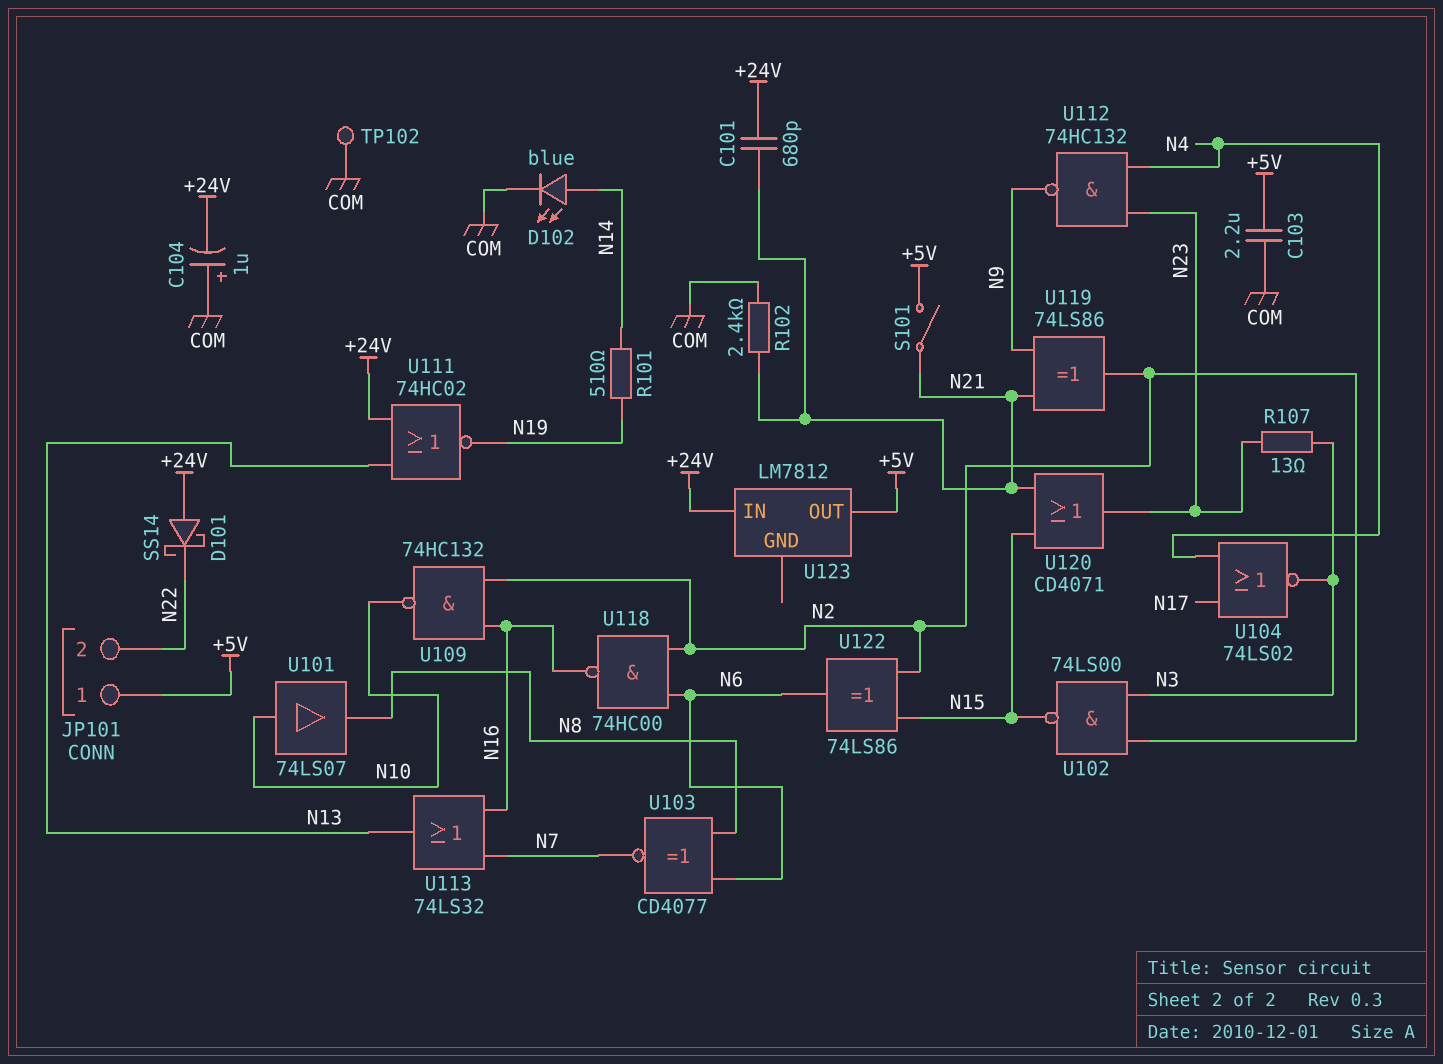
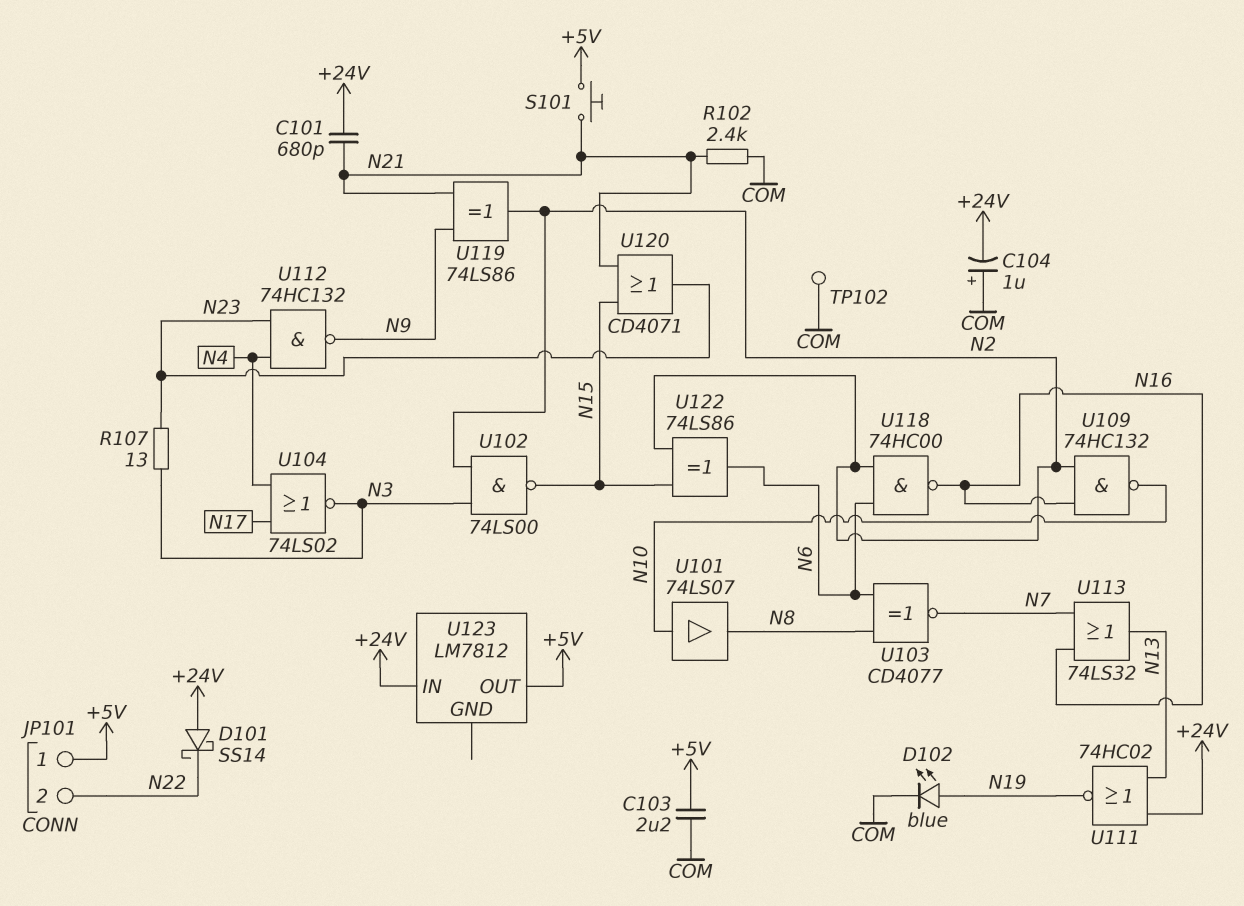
D102: LED blue (A N14, K COM) -> LED blue (A N19, K COM)
R101: 510 (N14, N19) -> none
S101: switch (+5V, N21) -> button (+5V, N21)

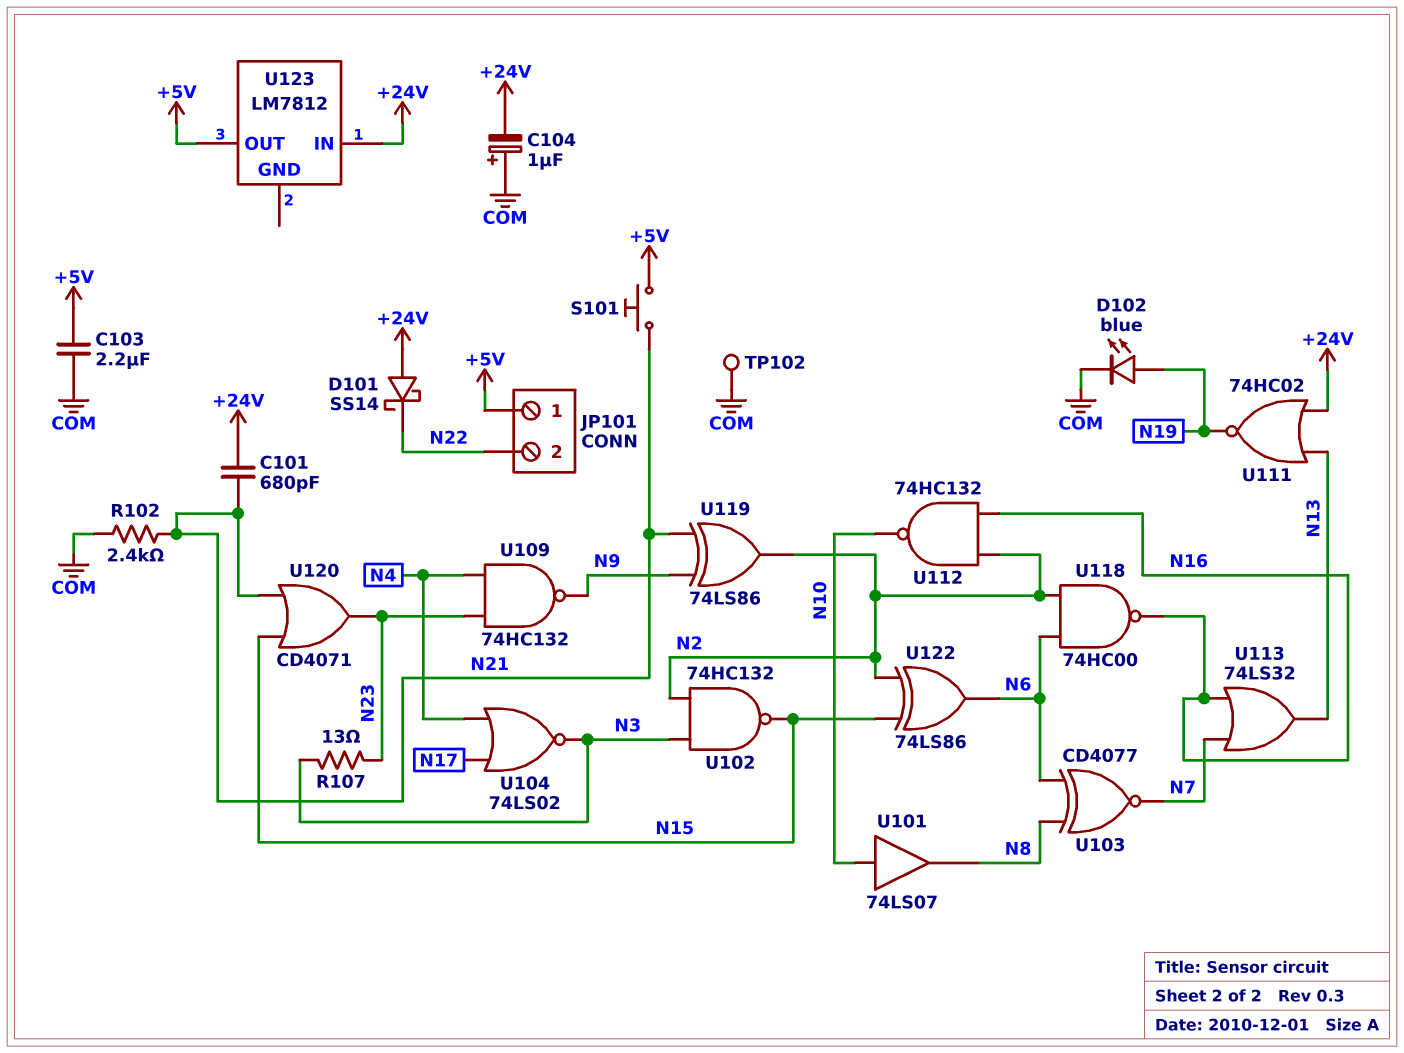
U102: NAND 74LS00 (in N2, in N3, out N15) -> NAND 74HC132 (in N2, in N3, out N15)
U109: NAND 74HC132 (in N2, in N16, out N10) -> NAND 74HC132 (in N4, in N23, out N9)
U112: NAND 74HC132 (in N4, in N23, out N9) -> NAND 74HC132 (in N2, in N16, out N10)

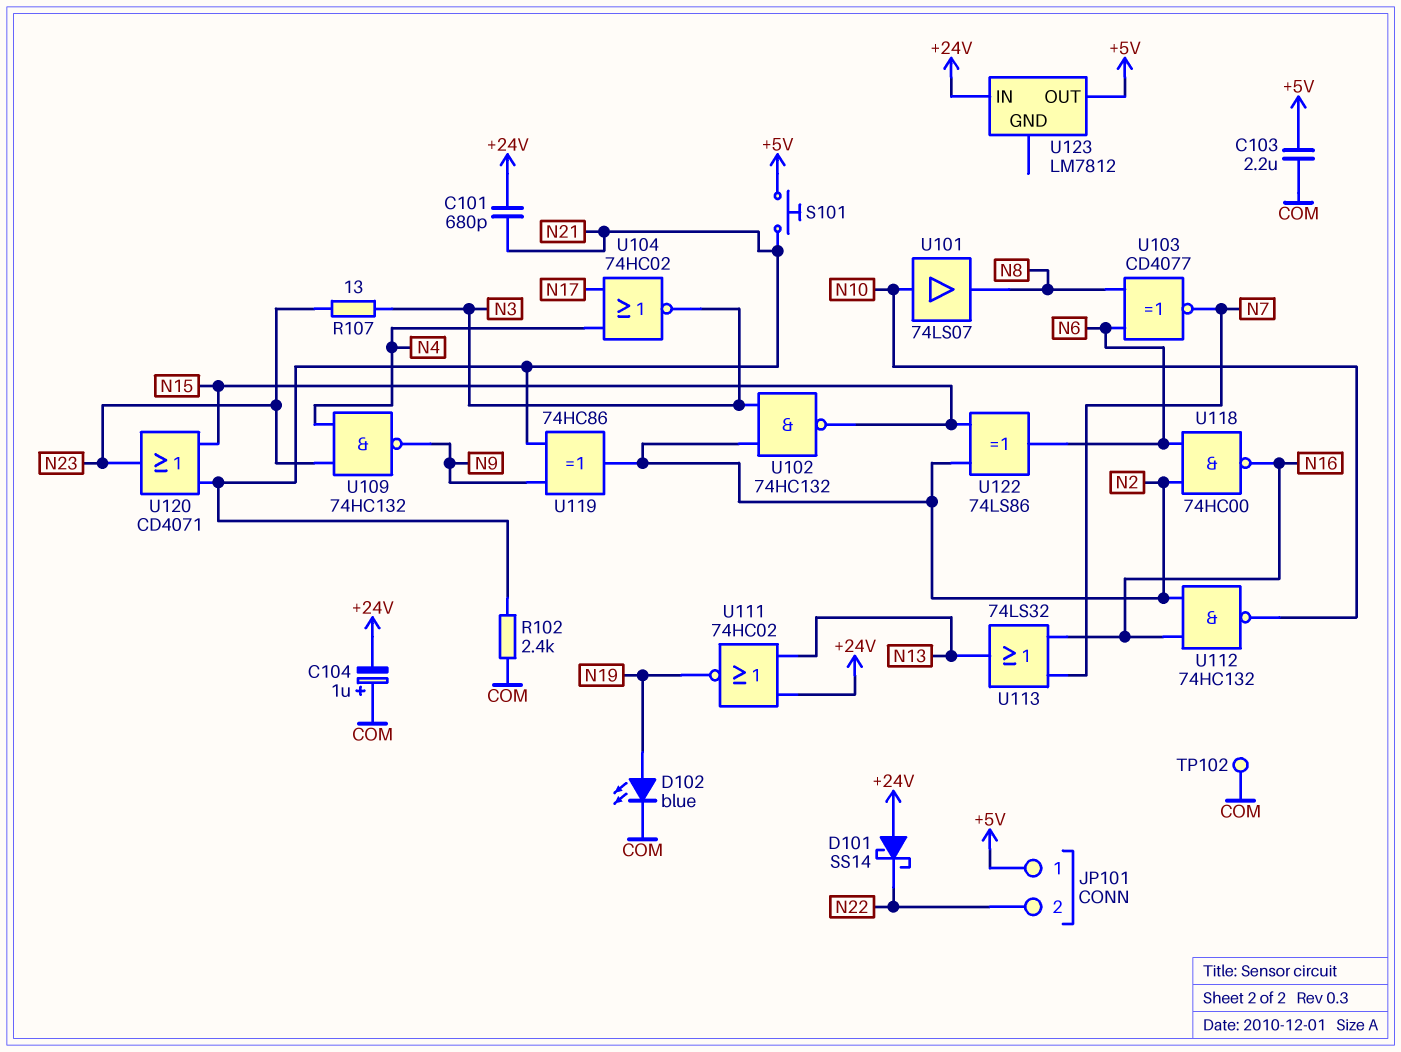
U104: NOR 74LS02 (in N4, in N17, out N3) -> NOR 74HC02 (in N4, in N17, out N3)
U119: XOR 74LS86 (in N9, in N21, out N2) -> XOR 74HC86 (in N9, in N21, out N2)

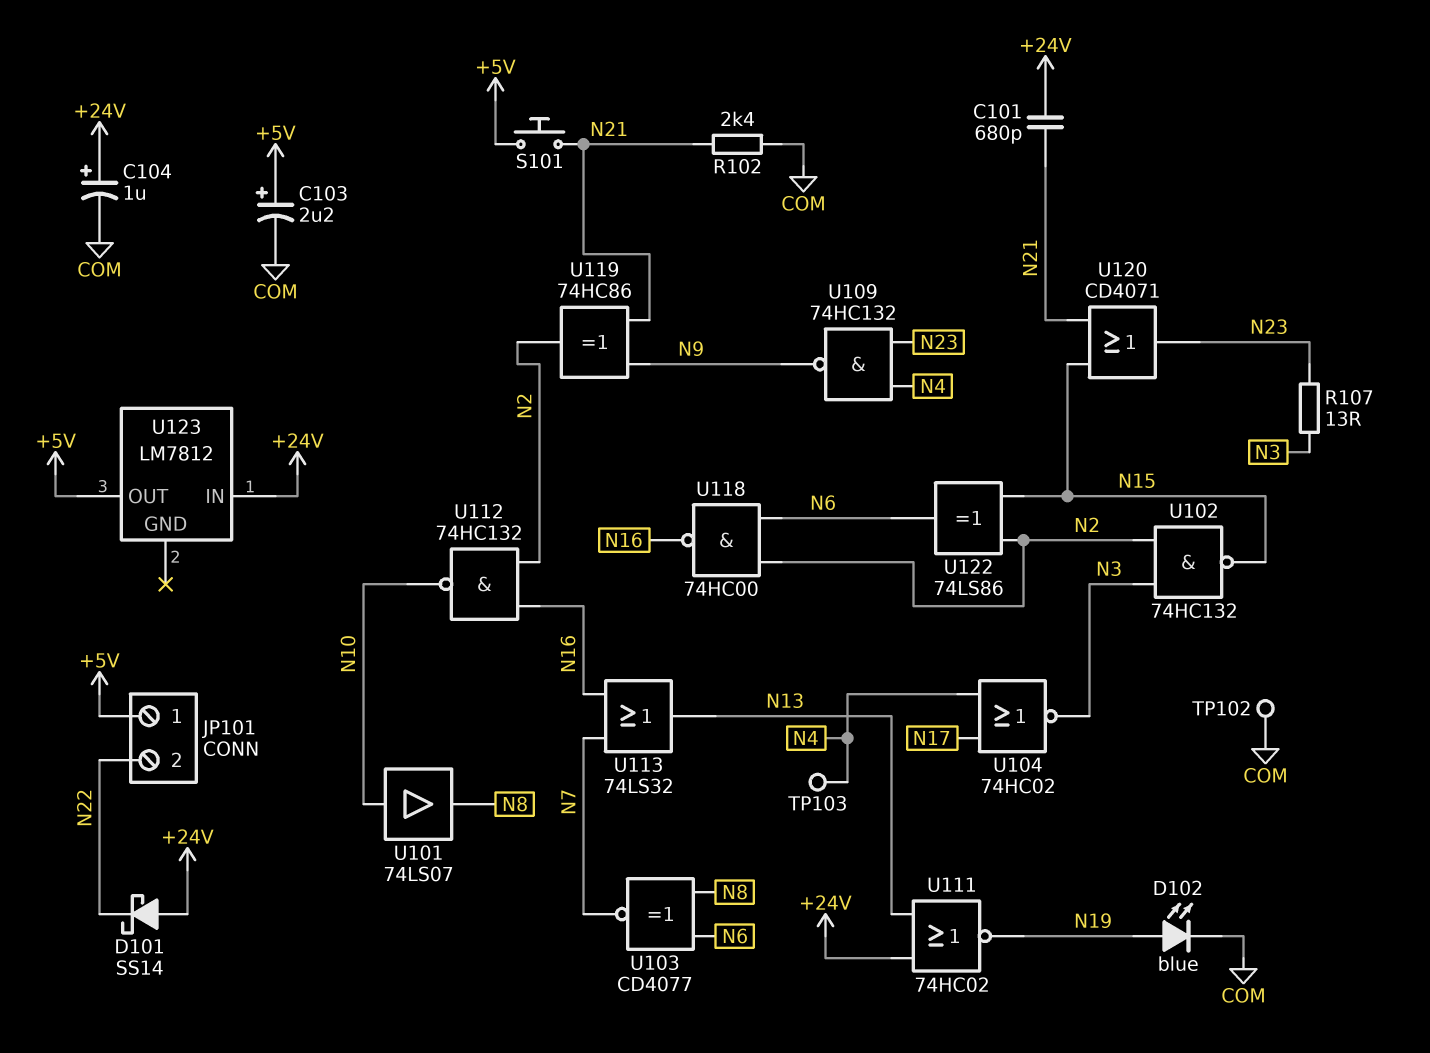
C103: 2.2uF (+5V, COM) -> 2.2uF (plus +5V, minus COM)
C104: 1uF (plus COM, minus +24V) -> 1uF (plus +24V, minus COM)
TP103: none -> test point (N4)

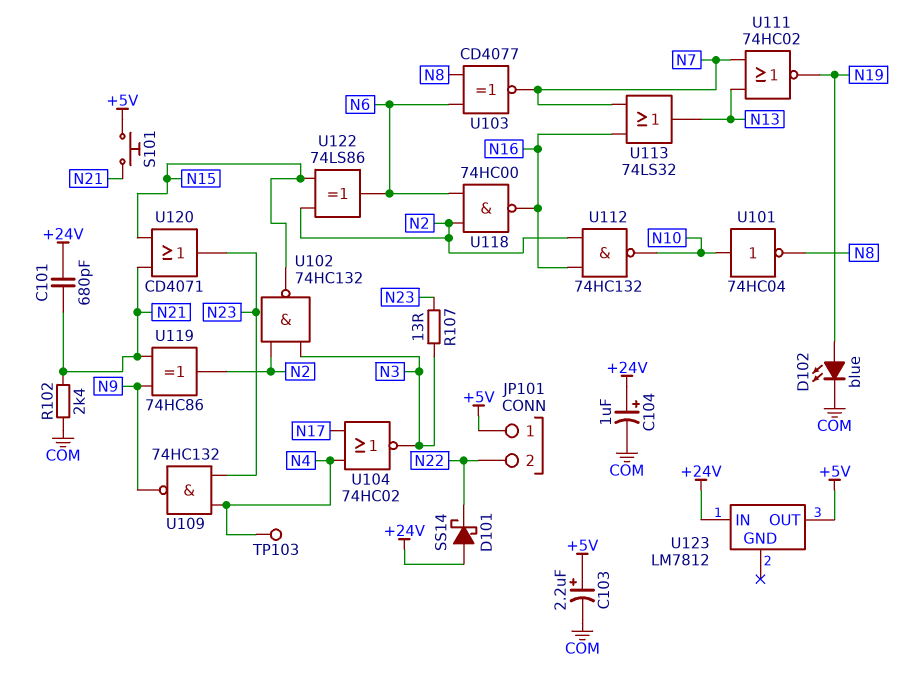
TP102: test point (COM) -> none
U101: buffer 74LS07 (in N10, out N8) -> NOT 74HC04 (in N10, out N8)
U111: NOR 74HC02 (in +24V, in N13, out N19) -> NOR 74HC02 (in N7, in N13, out N19)

